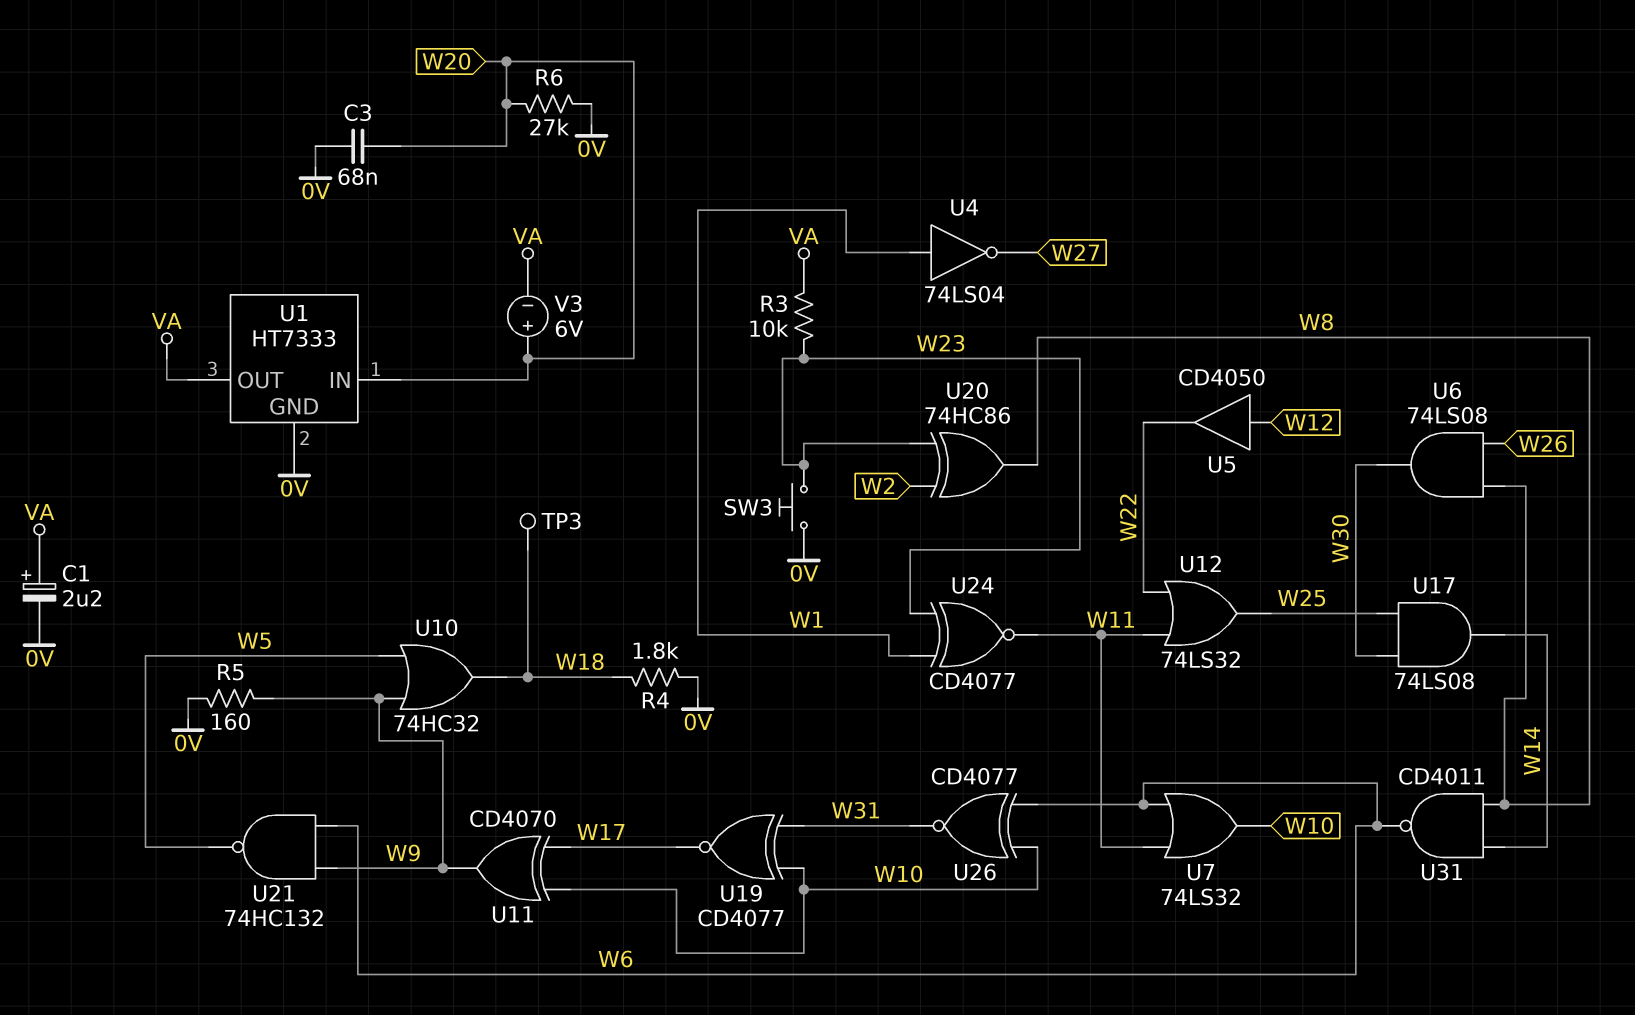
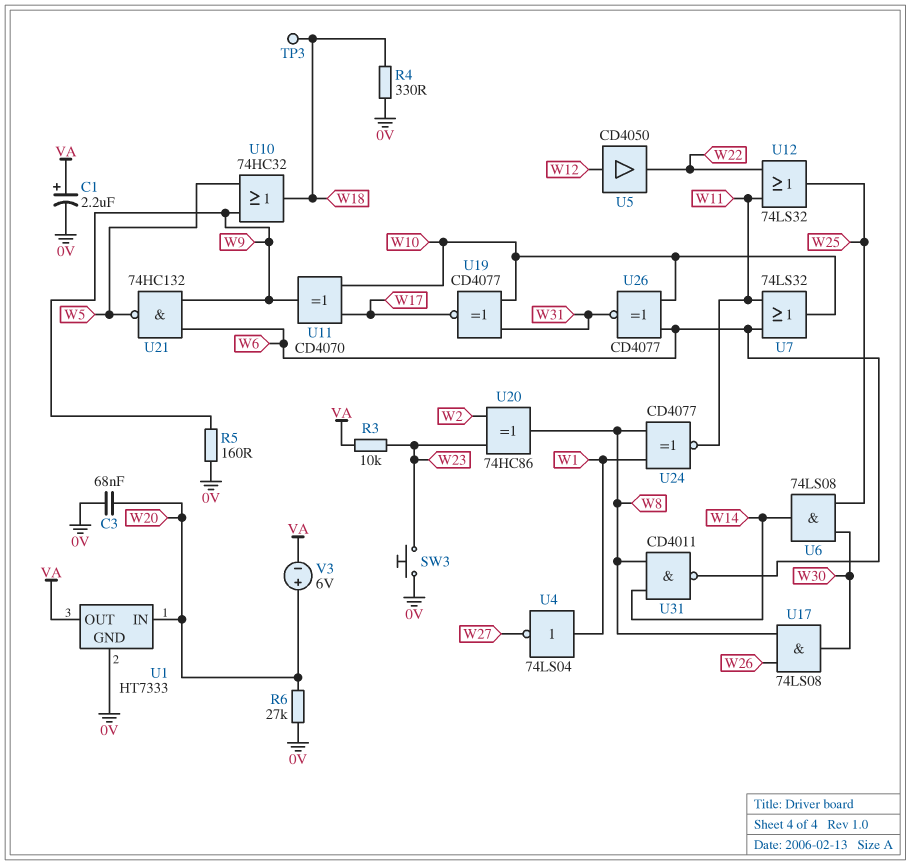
R4: 1.8k (0V, W18) -> 330 (0V, W18)
U6: AND 74LS08 (in W8, in W26, out W30) -> AND 74LS08 (in W25, in W30, out W14)
U17: AND 74LS08 (in W25, in W30, out W14) -> AND 74LS08 (in W8, in W26, out W30)
U24: XNOR CD4077 (in W1, in W23, out W11) -> XNOR CD4077 (in W1, in W8, out W11)

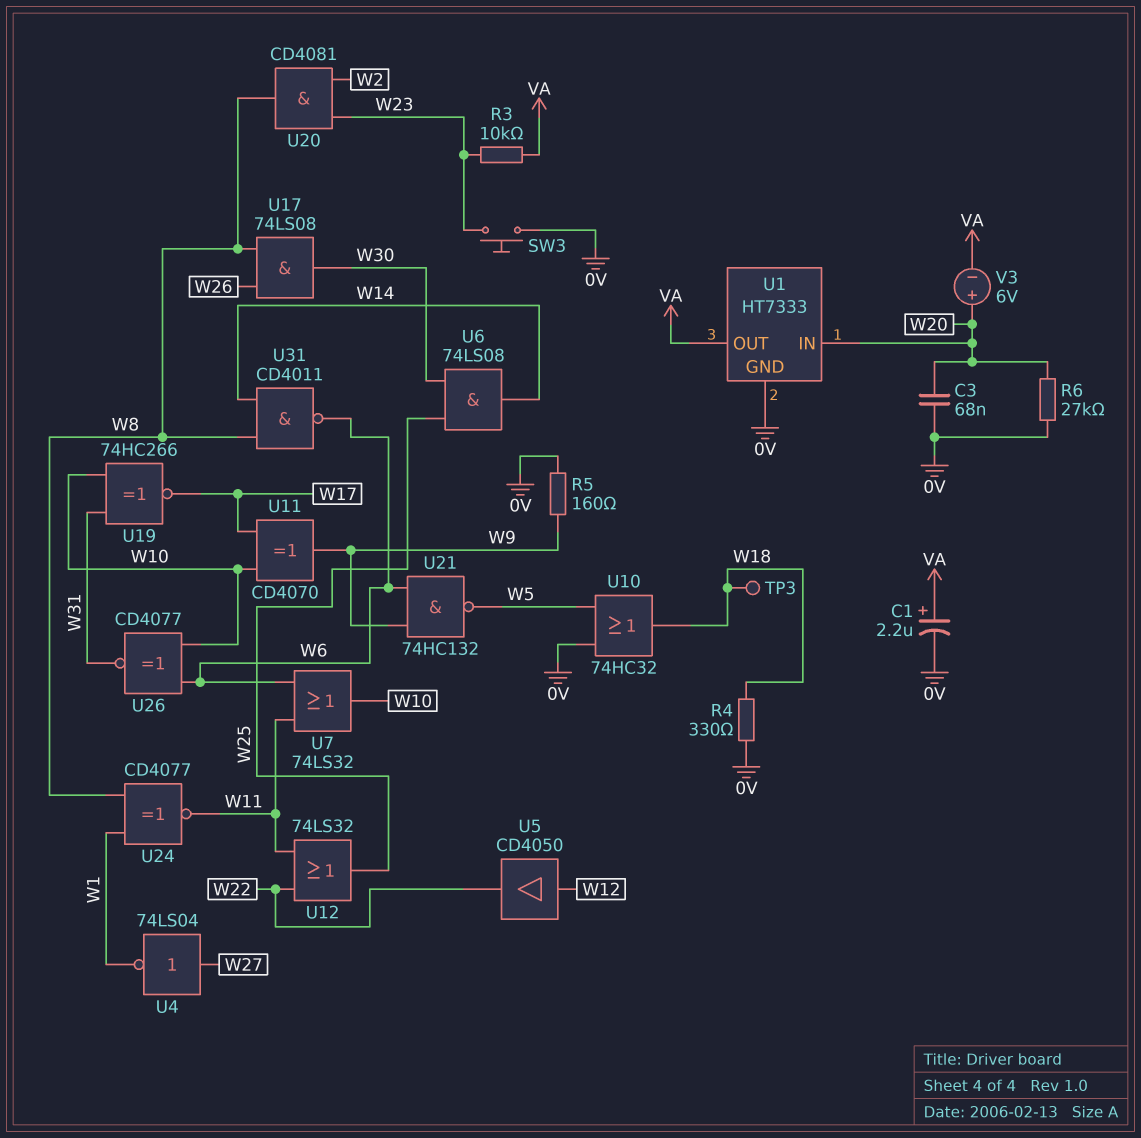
U4: NOT 74LS04 (in W1, out W27) -> NOT 74LS04 (in W27, out W1)
U10: OR 74HC32 (in W5, in W9, out W18) -> OR 74HC32 (in 0V, in W5, out W18)
U19: XNOR CD4077 (in W10, in W31, out W17) -> XNOR 74HC266 (in W10, in W31, out W17)
U20: XOR 74HC86 (in W2, in W23, out W8) -> AND CD4081 (in W2, in W23, out W8)

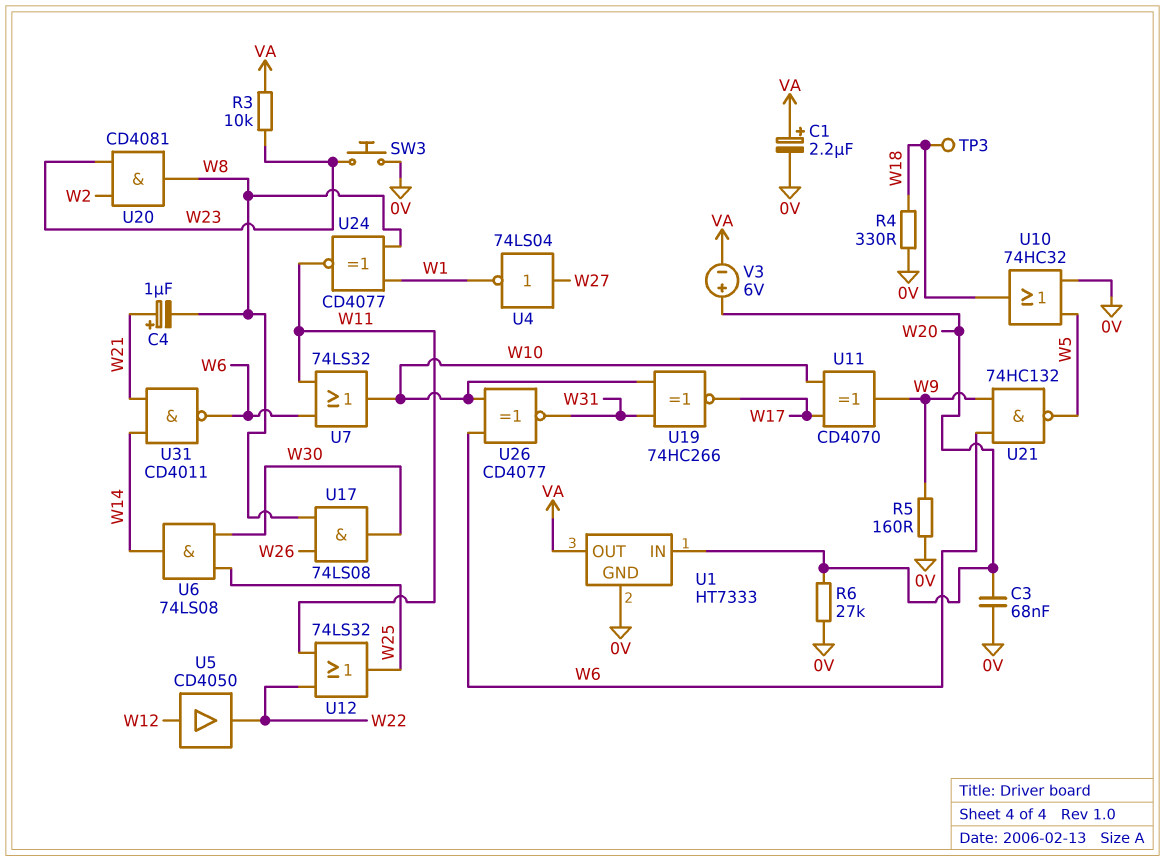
C4: none -> 1uF (plus W21, minus W8)
U31: NAND CD4011 (in W8, in W14, out W6) -> NAND CD4011 (in W14, in W21, out W6)

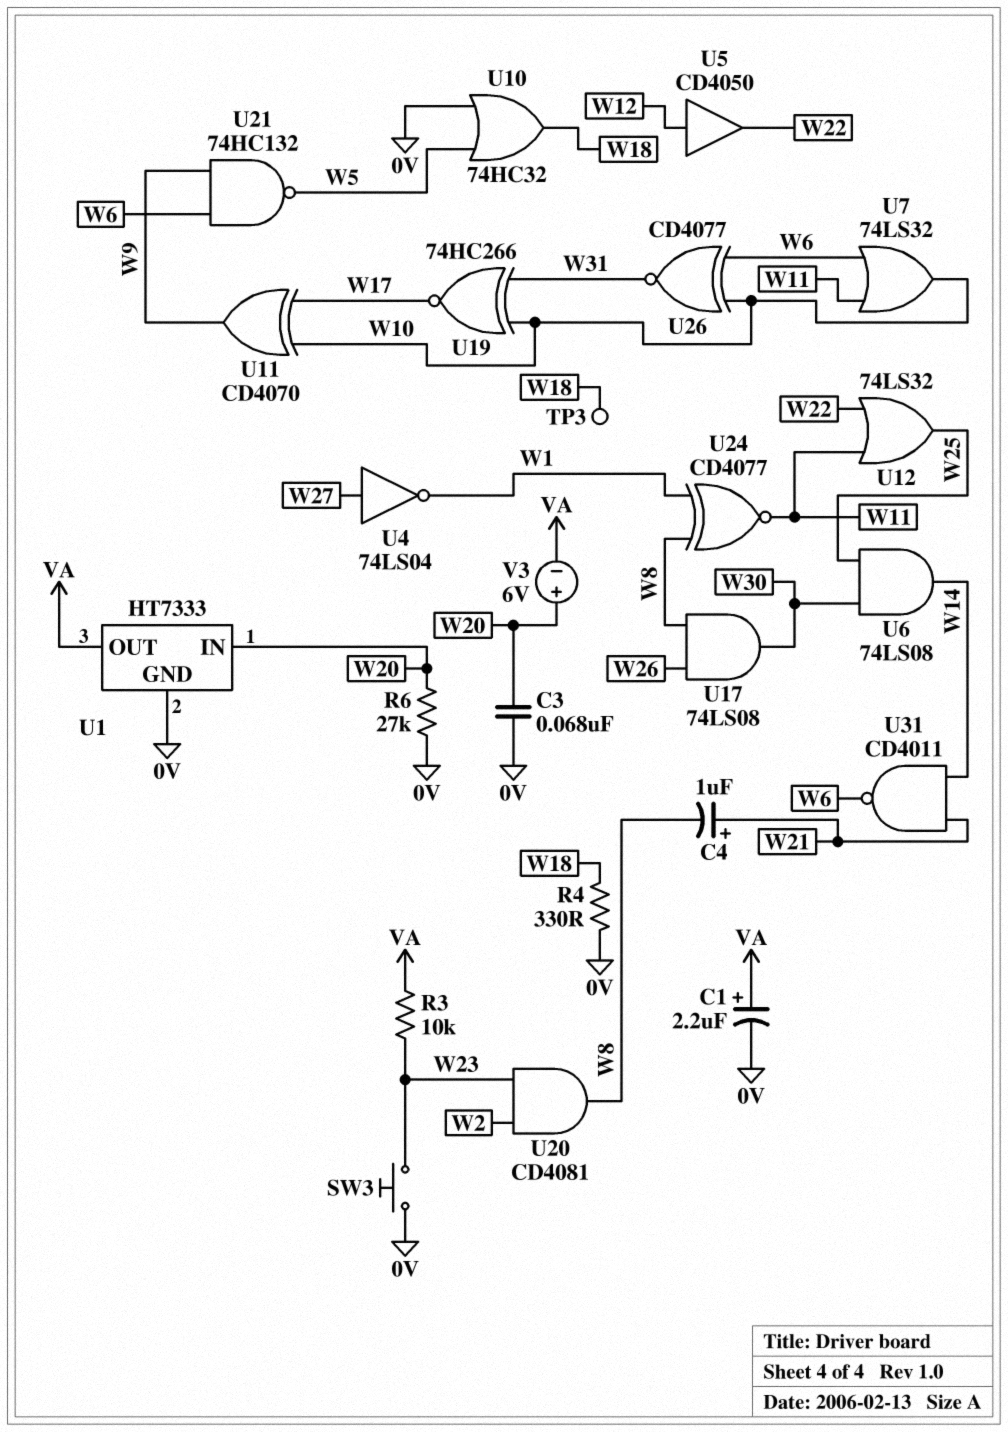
R5: 160 (0V, W9) -> none

